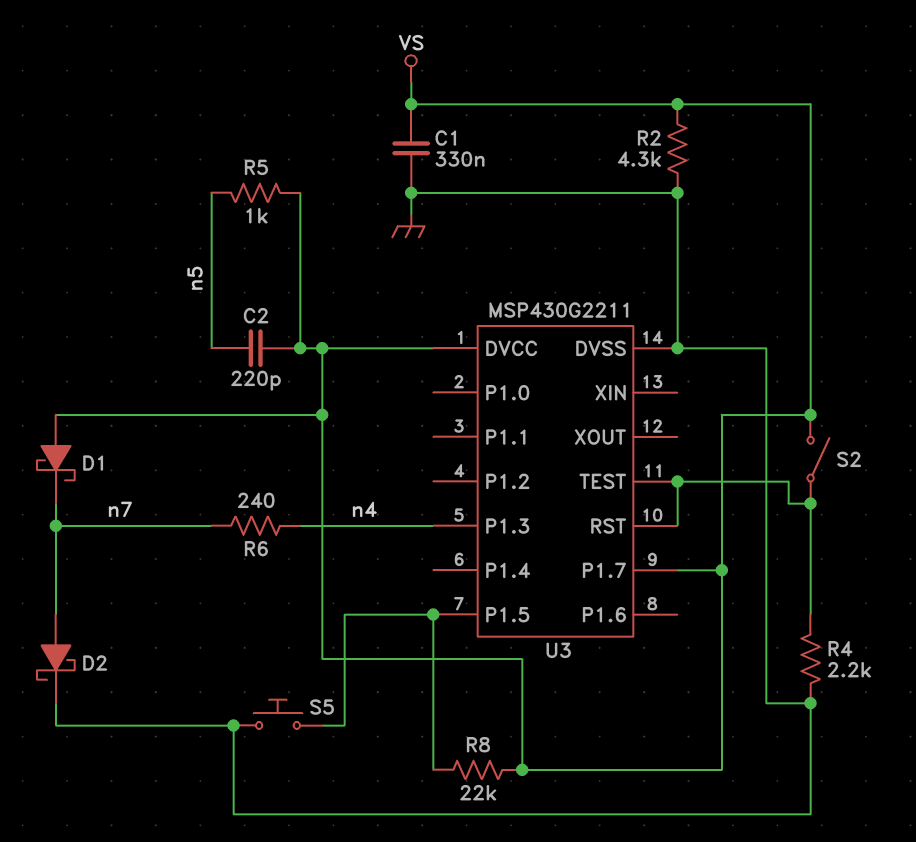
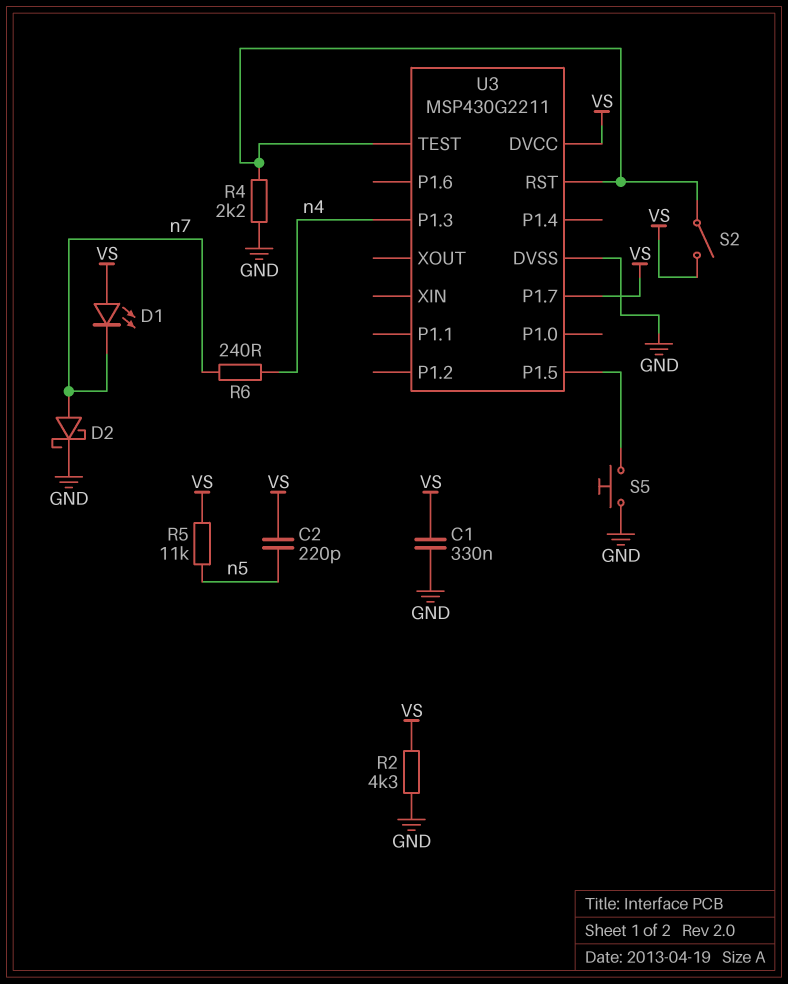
D1: schottky (A VS, K n7) -> LED (A VS, K n7)
R5: 1k (VS, n5) -> 11k (VS, n5)
R8: 22k (U3/P1.5, VS) -> none

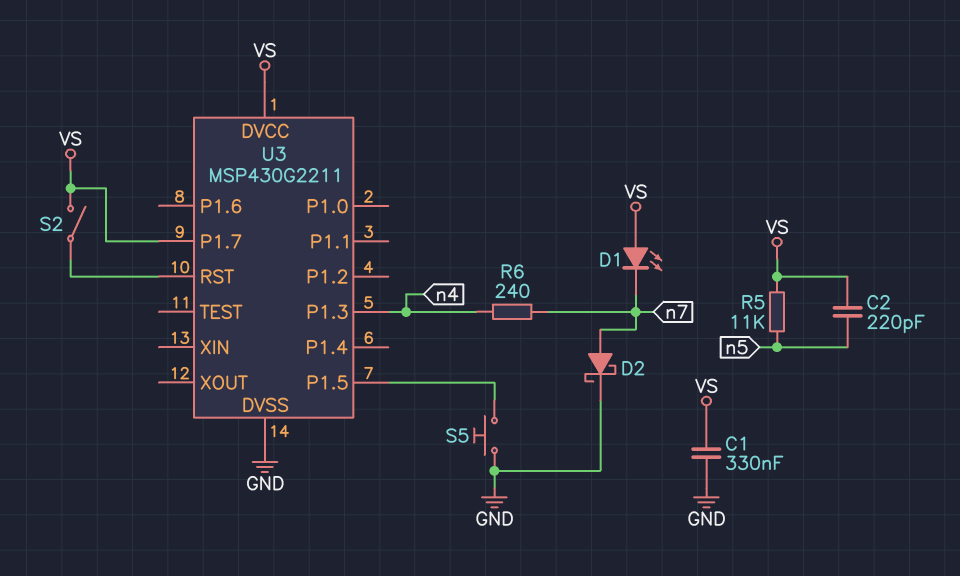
R2: 4.3k (GND, VS) -> none
R4: 2.2k (GND, U3/RST) -> none
U3 pin TEST: U3/RST -> none

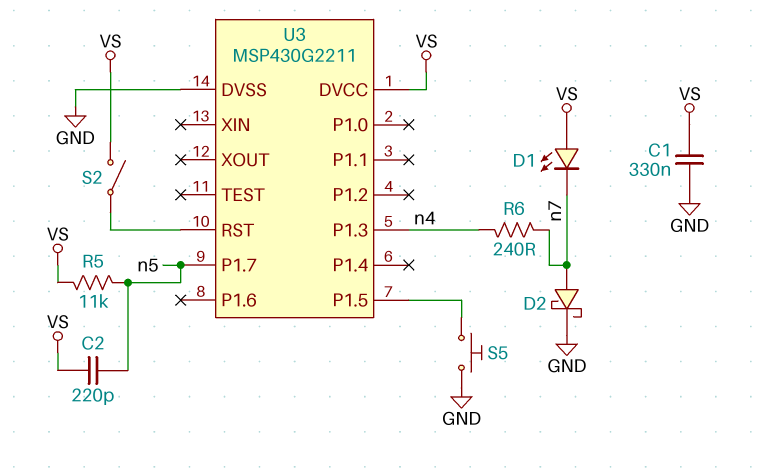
U3 pin P1.7: VS -> n5

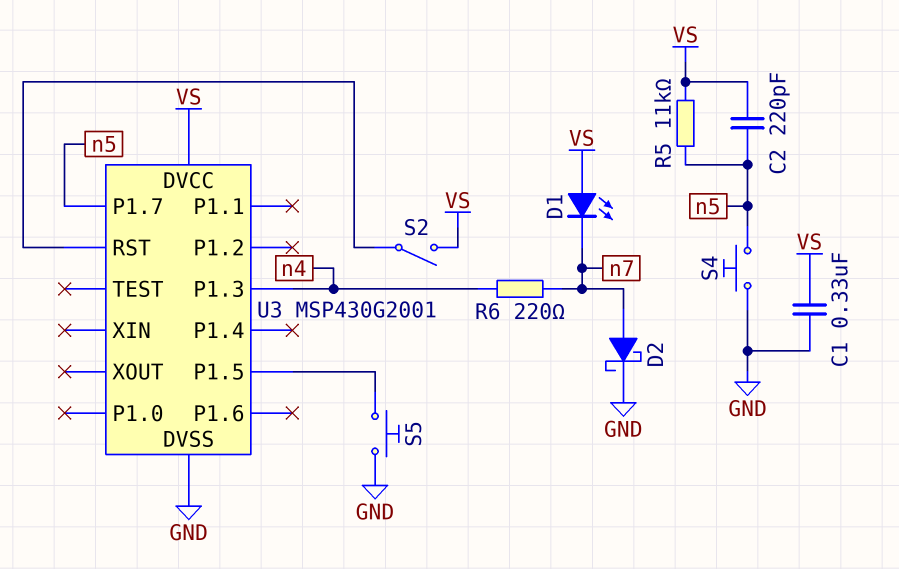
R6: 240 (n4, n7) -> 220 (n4, n7)
S4: none -> button (GND, n5)
U3: MSP430G2211 -> MSP430G2001

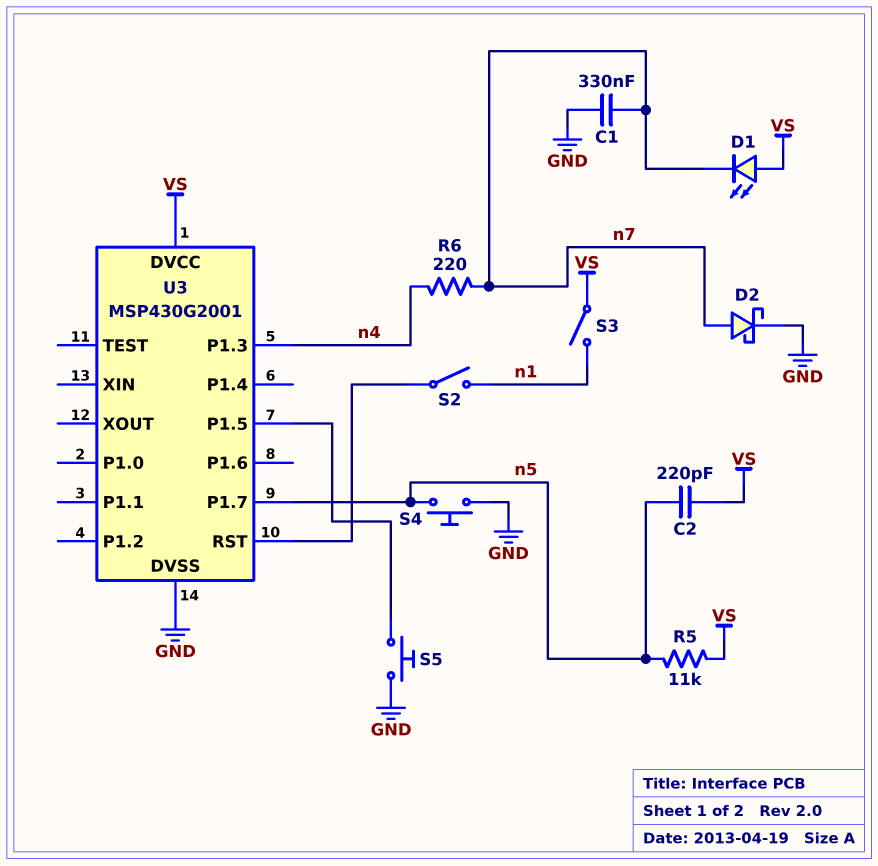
C1: 330nF (GND, VS) -> 330nF (GND, n7)
S2: switch (U3/RST, VS) -> switch (U3/RST, n1)
S3: none -> switch (VS, n1)

